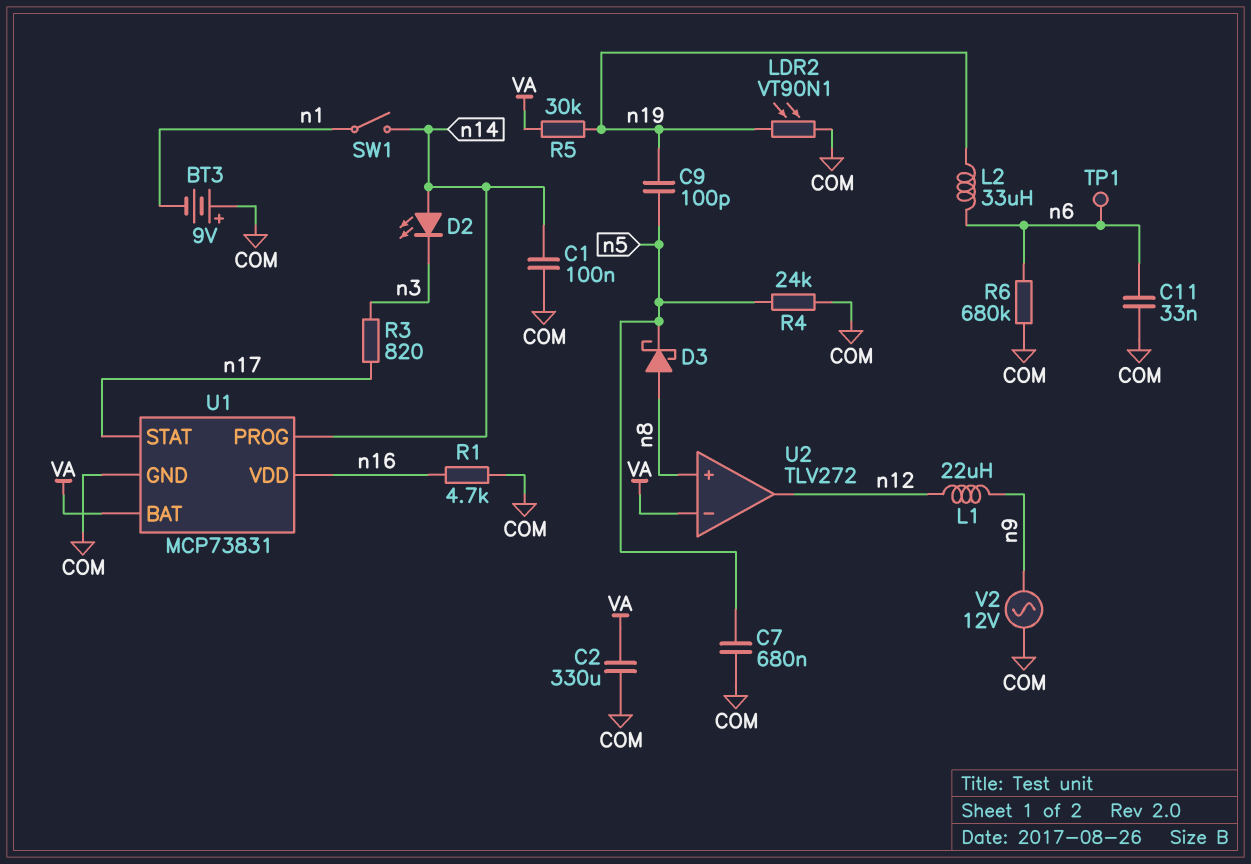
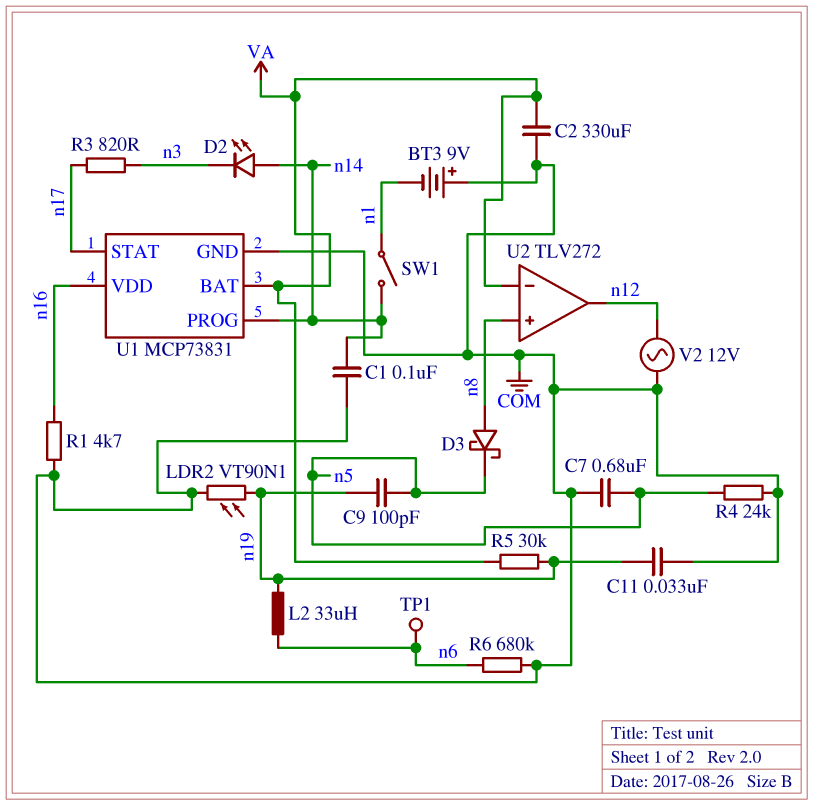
C11: 33nF (COM, n6) -> 33nF (COM, n19)
L1: 22uH (n9, n12) -> none
V2: AC 12V (COM, n9) -> AC 12V (COM, n12)

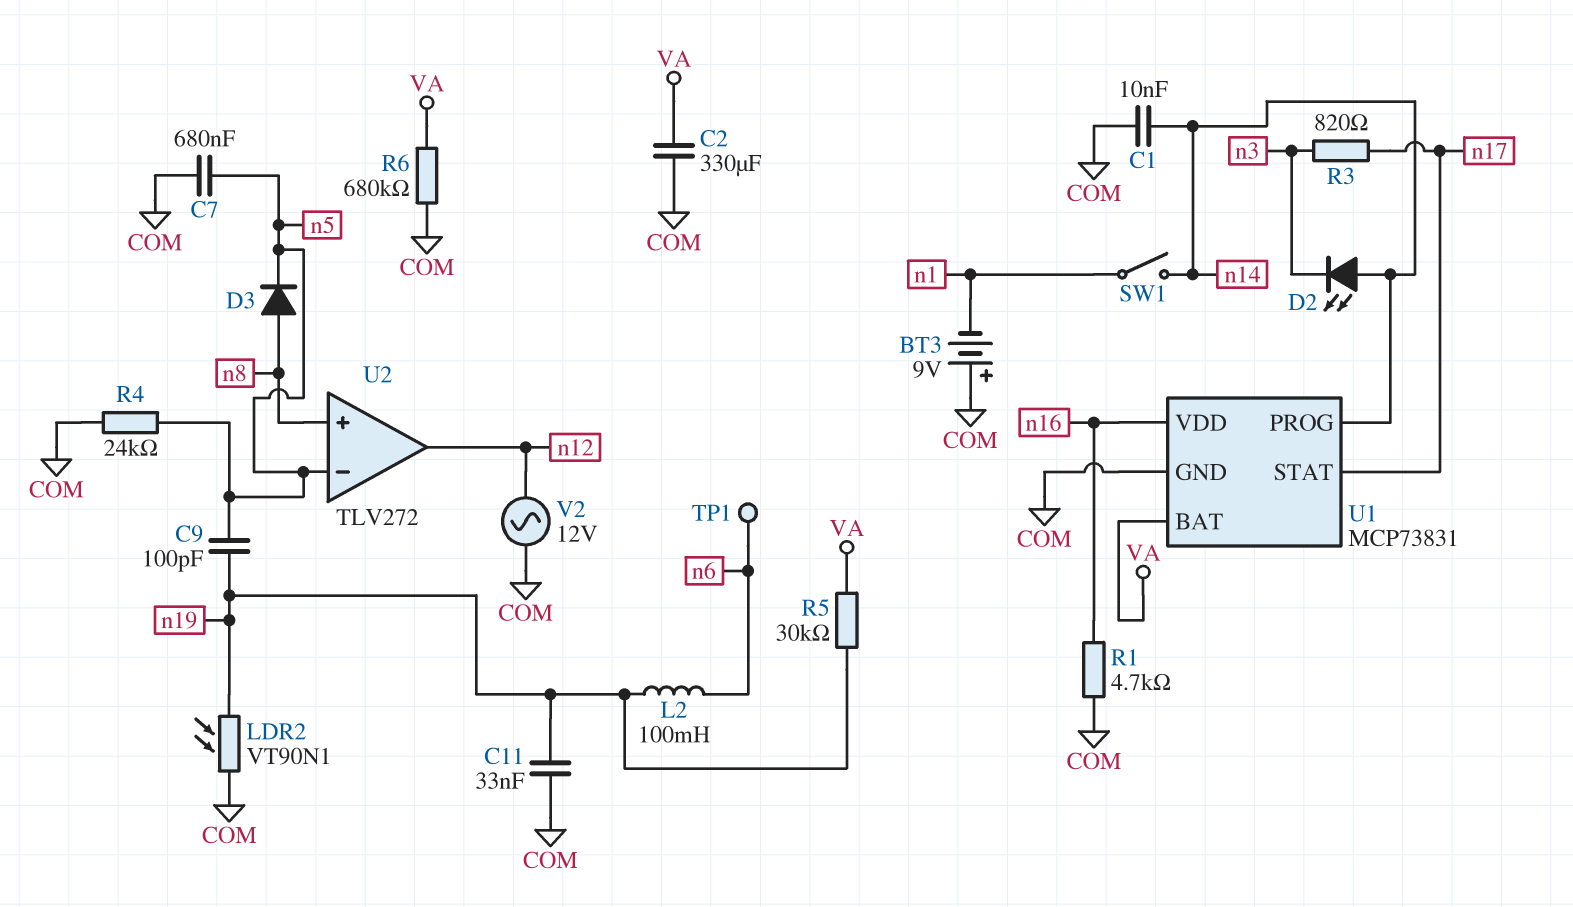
C1: 100nF (COM, n14) -> 10nF (COM, n14)
D3: schottky (A n8, K n5) -> diode (A n8, K n5)
L2: 33uH (n6, n19) -> 100mH (n6, n19)
R6: 680k (COM, n6) -> 680k (COM, VA)
U2 pin in-: VA -> n5

